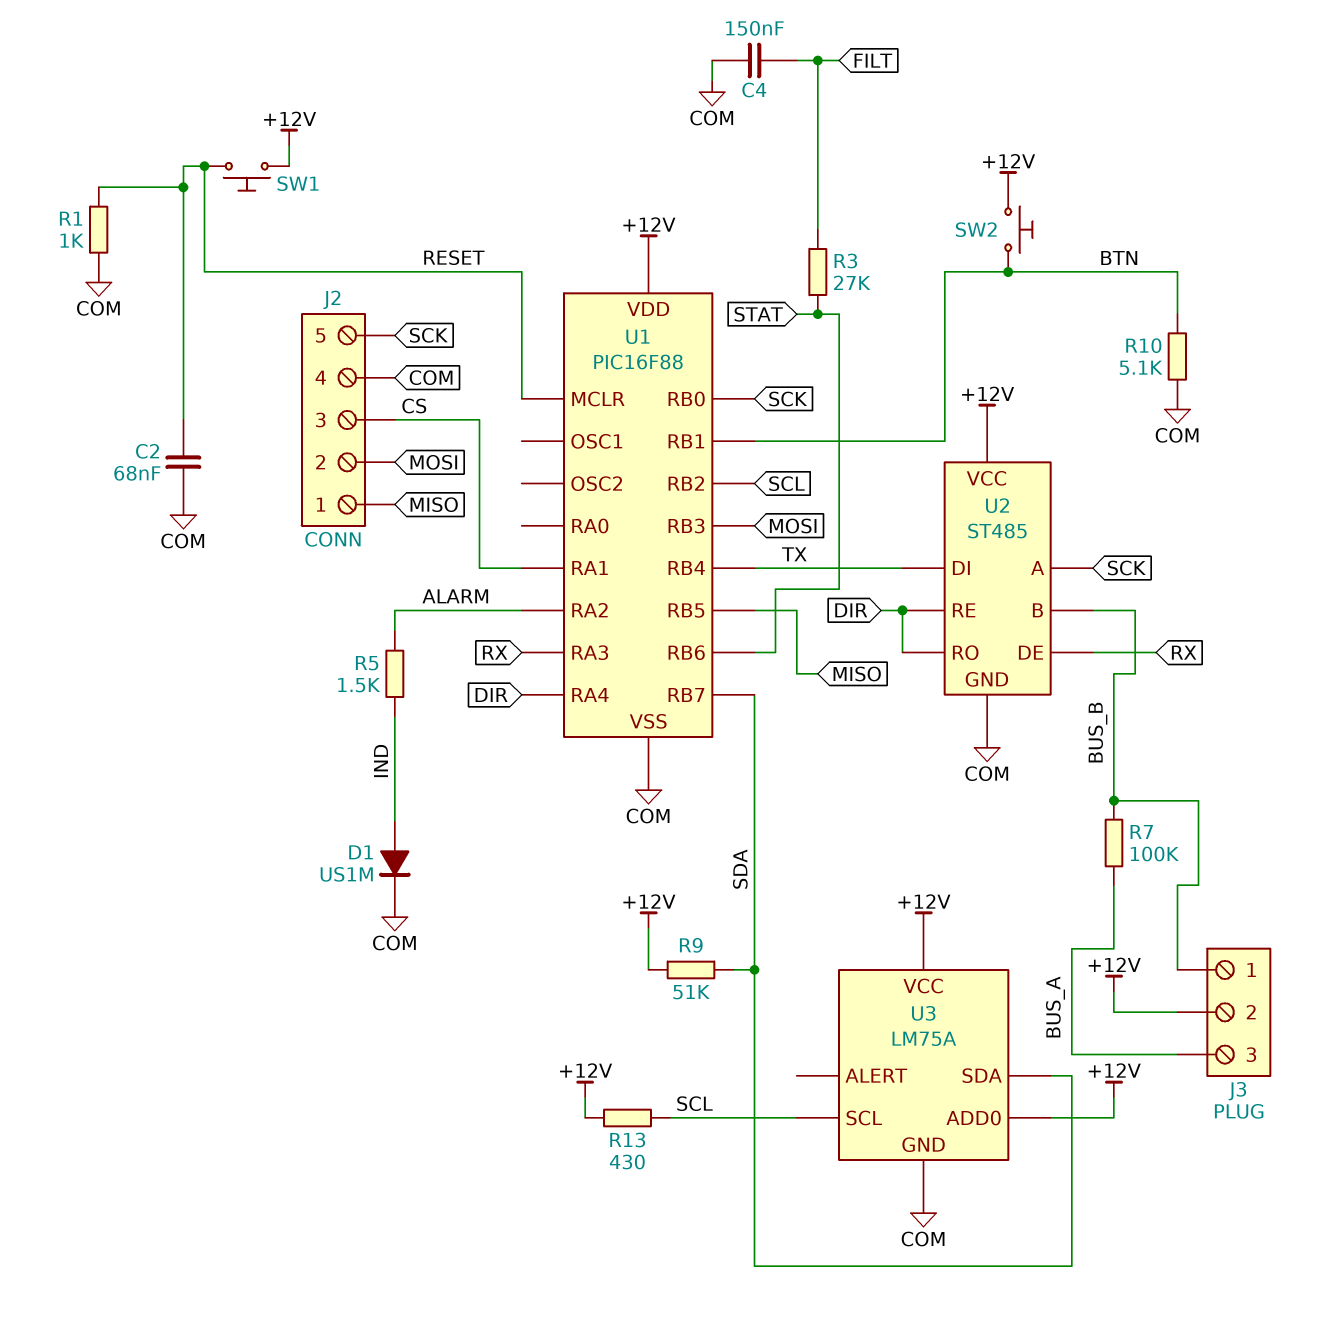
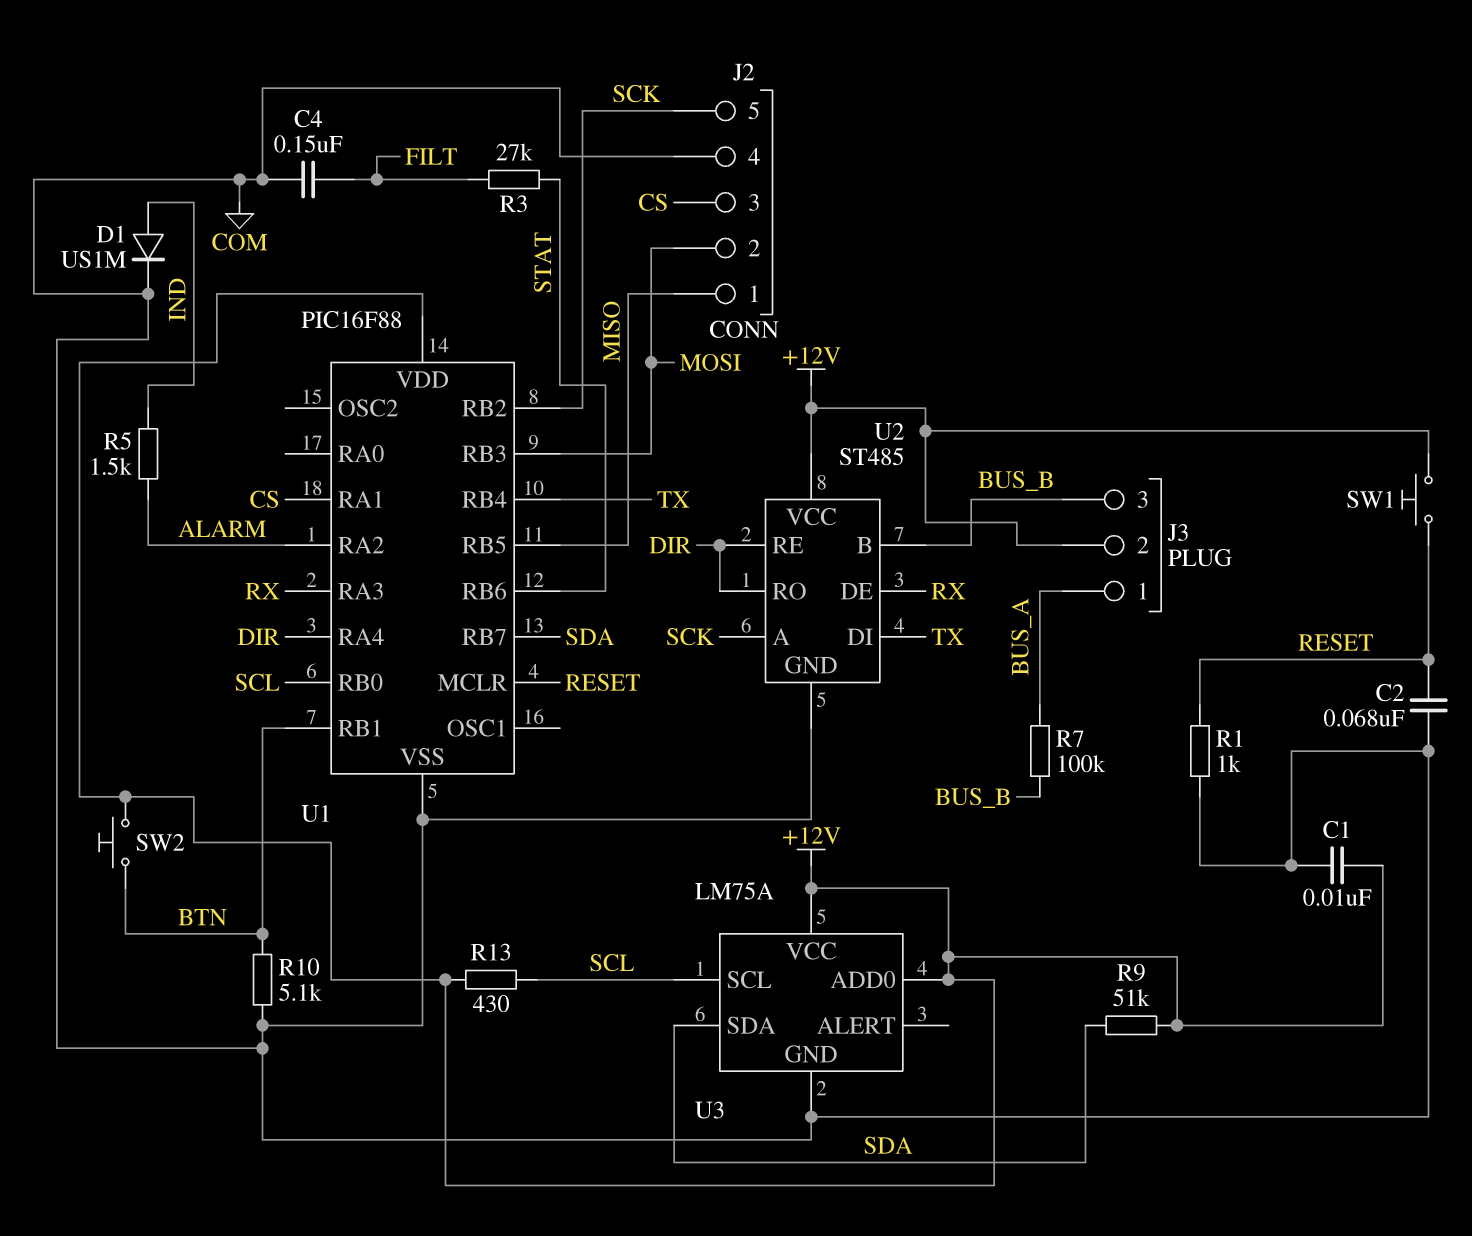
C1: none -> 10nF (+12V, COM)
J3 pin 1: BUS_B -> BUS_A
J3 pin 3: BUS_A -> BUS_B
U1 pin RB0: SCK -> SCL
U1 pin RB2: SCL -> SCK

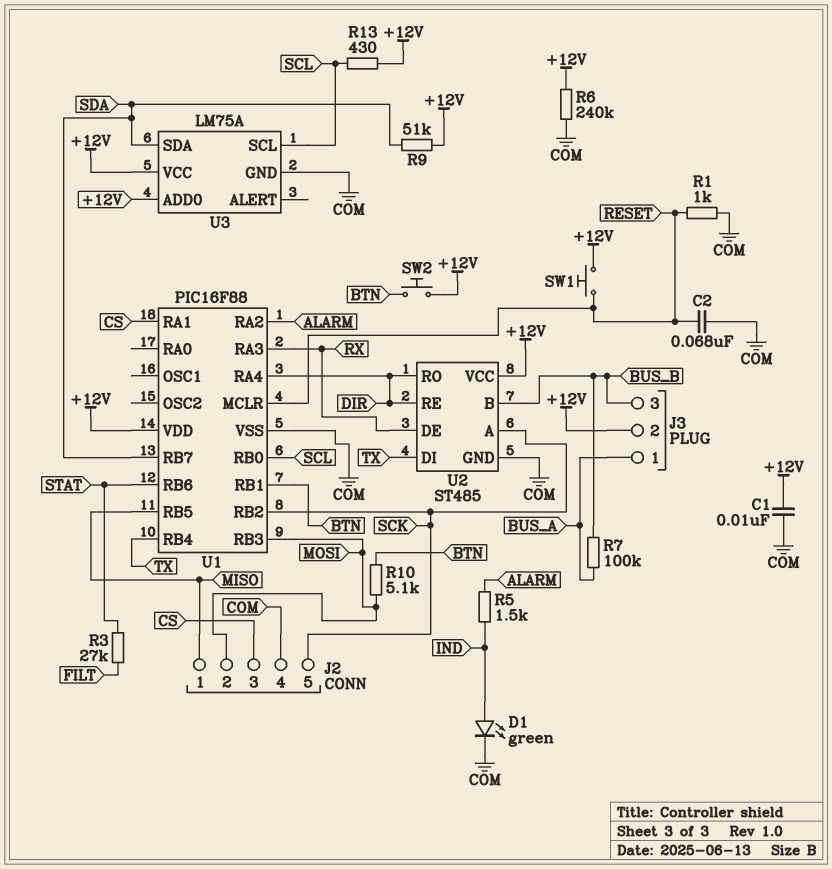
C4: 150nF (COM, FILT) -> none
D1: diode US1M (A IND, K COM) -> LED green (A IND, K COM)
R6: none -> 240k (+12V, COM)
R10: 5.1k (BTN, COM) -> 5.1k (BTN, MOSI)

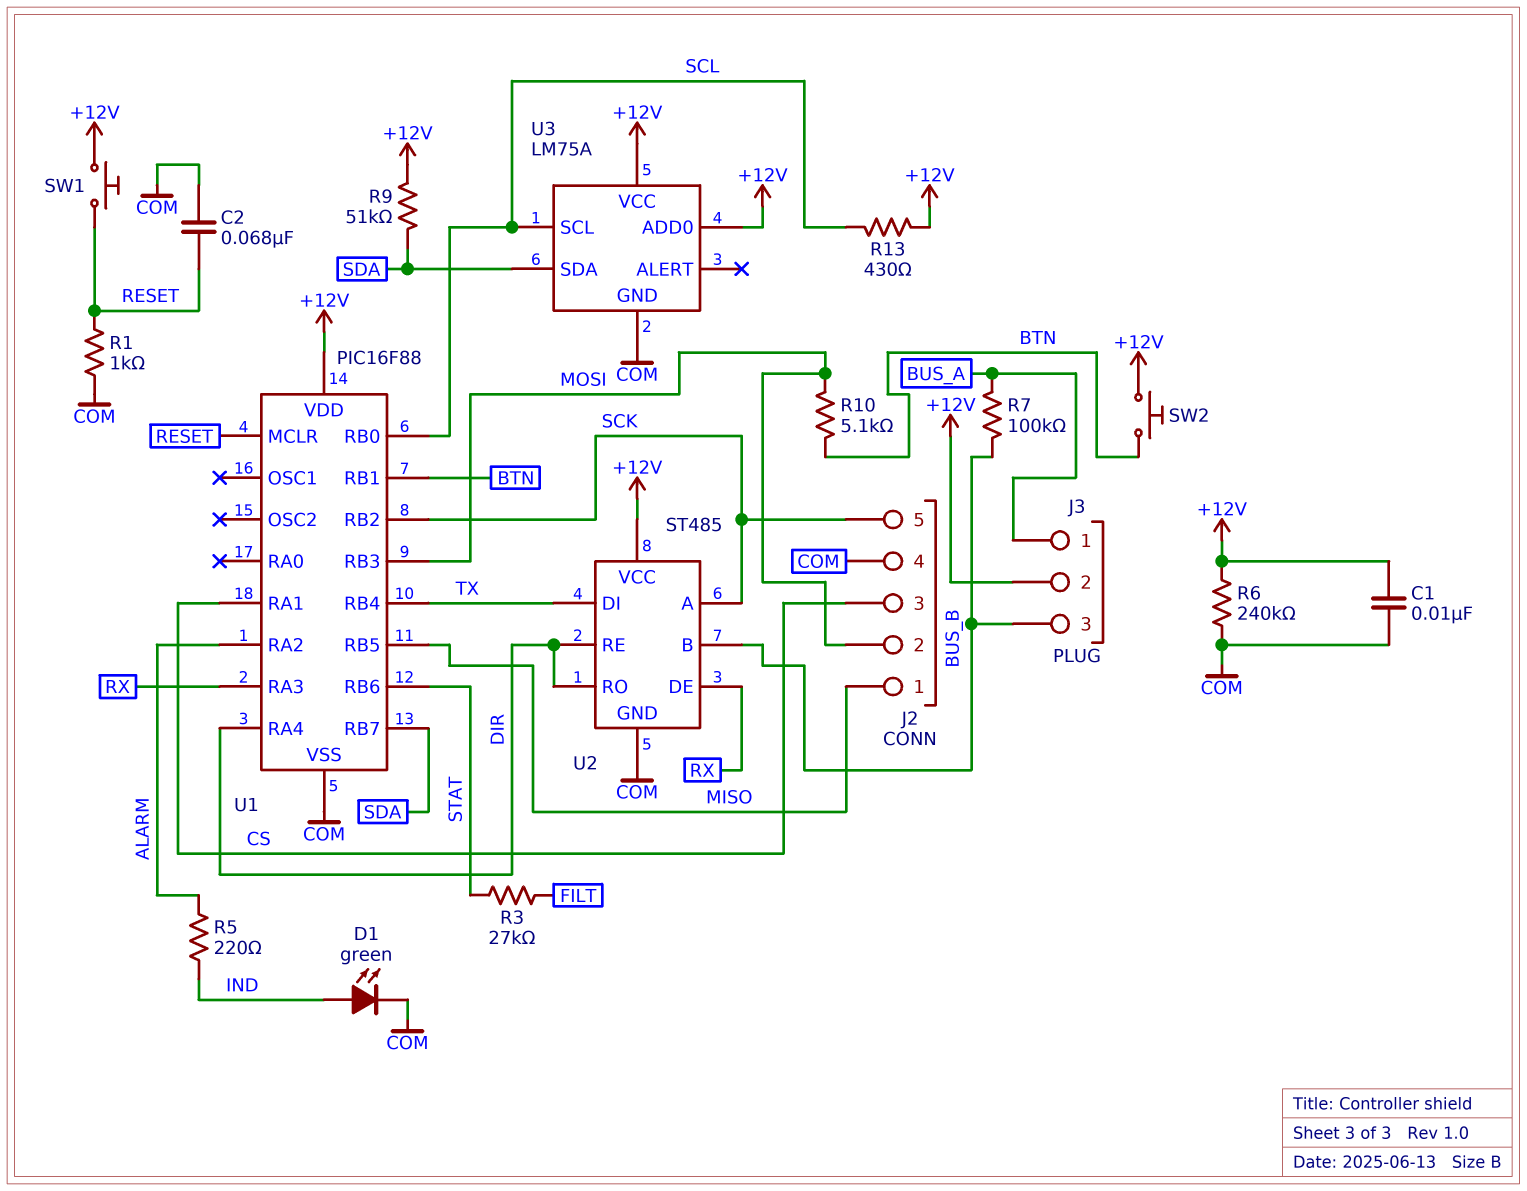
R5: 1.5k (ALARM, IND) -> 220 (ALARM, IND)

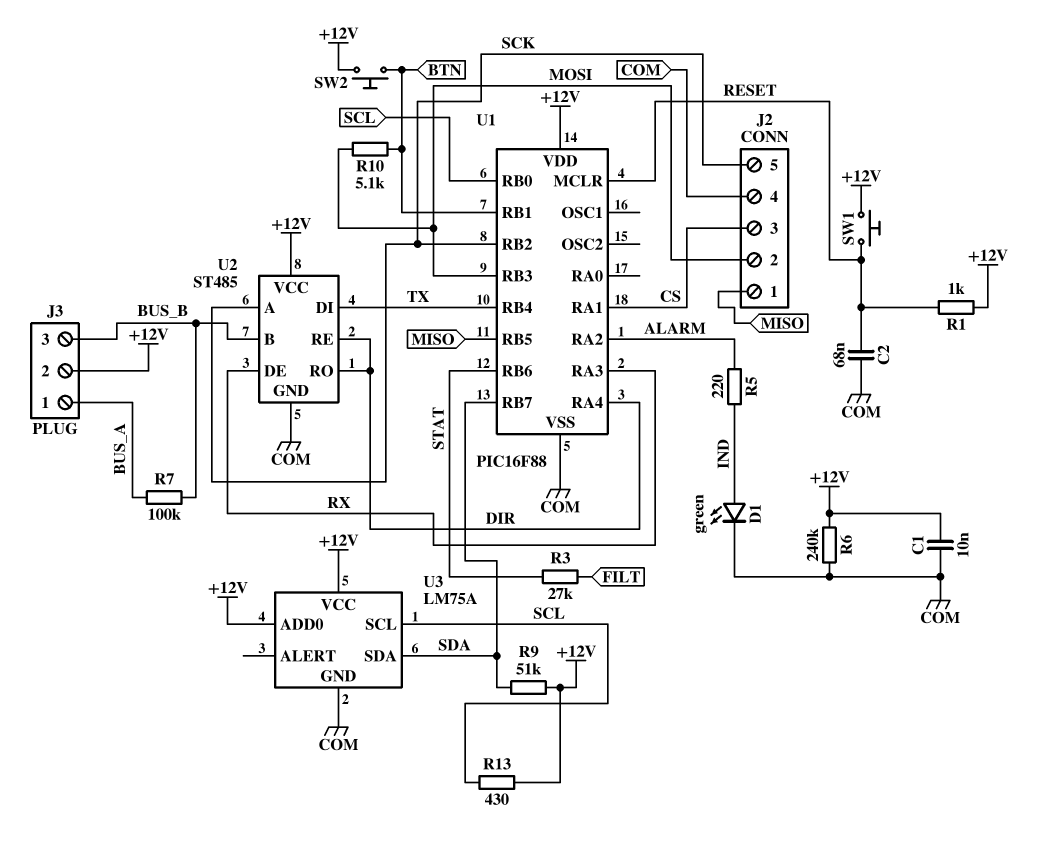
R1: 1k (COM, RESET) -> 1k (+12V, RESET)

